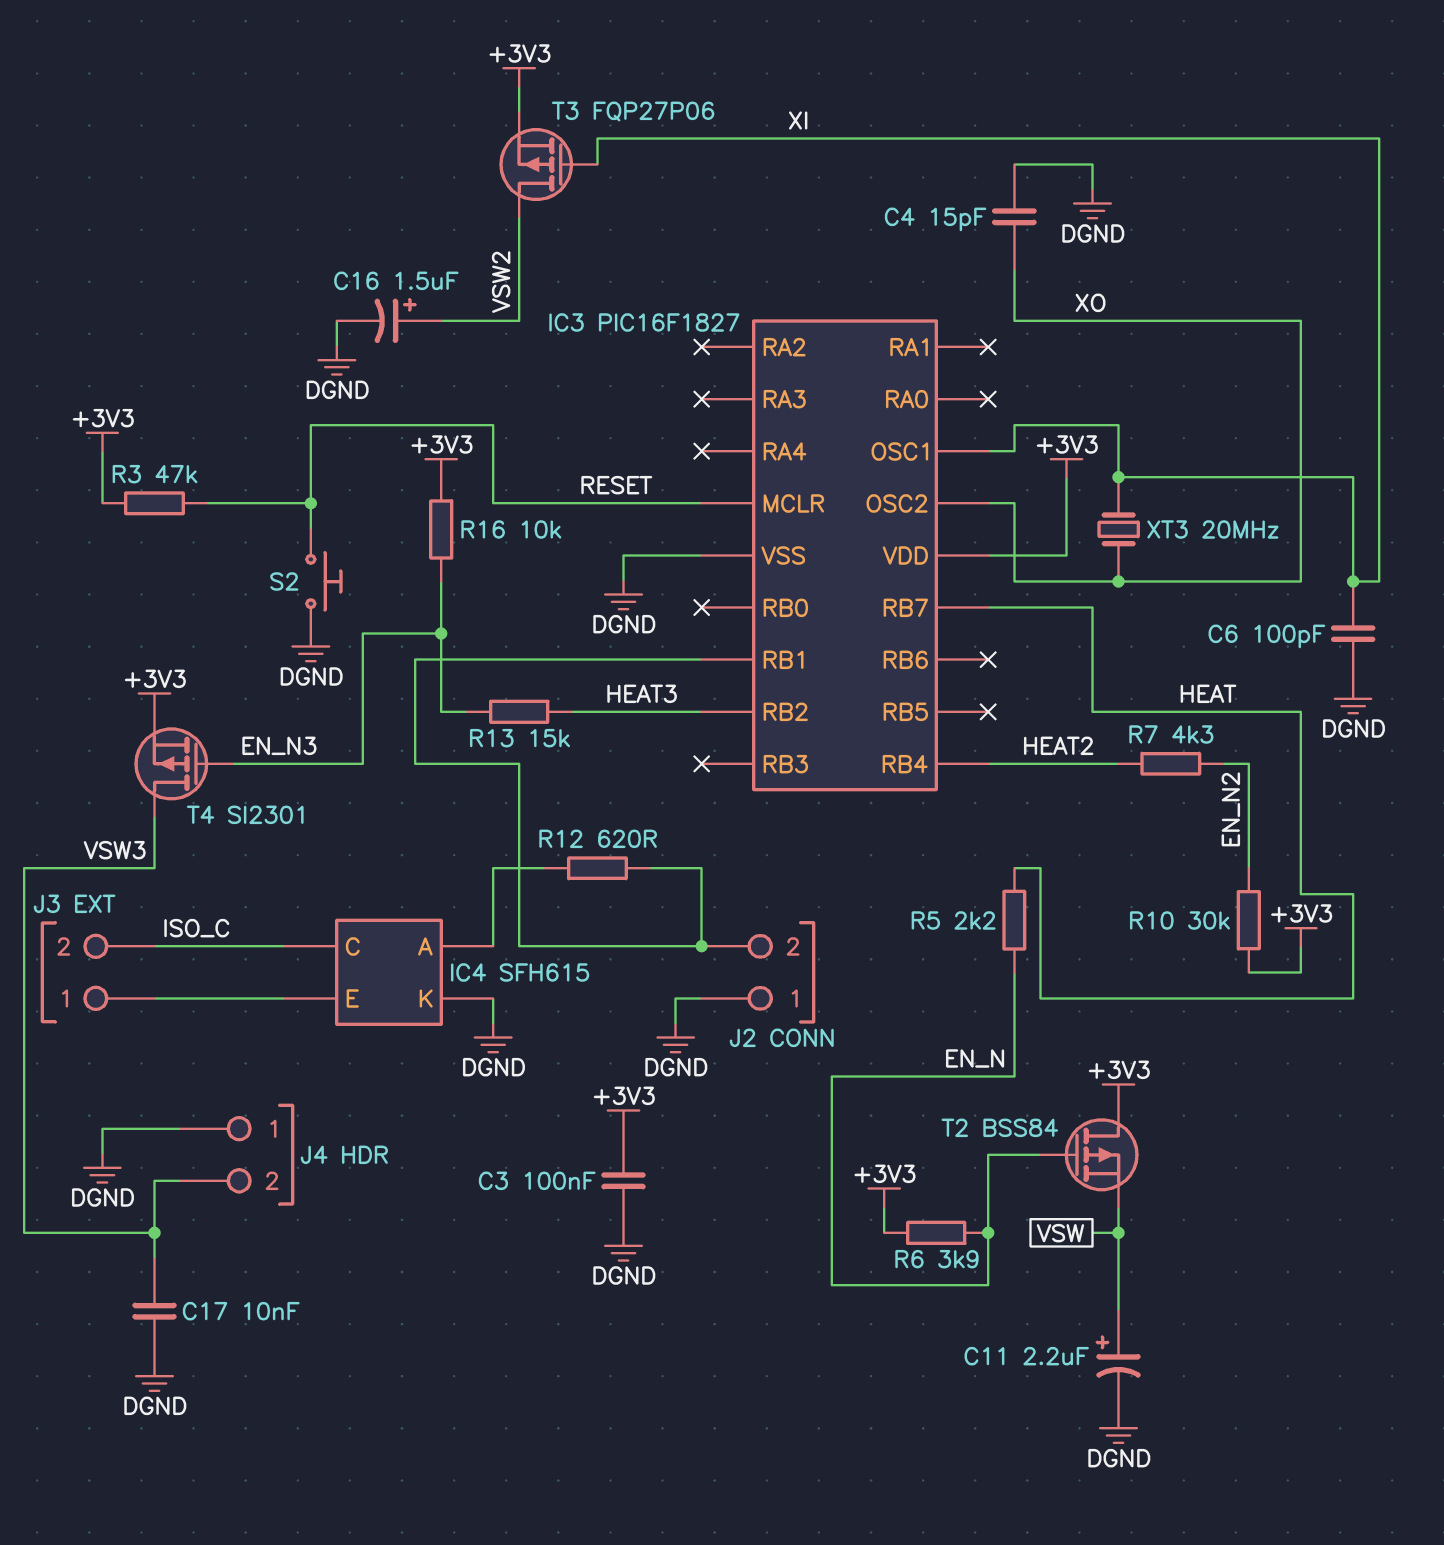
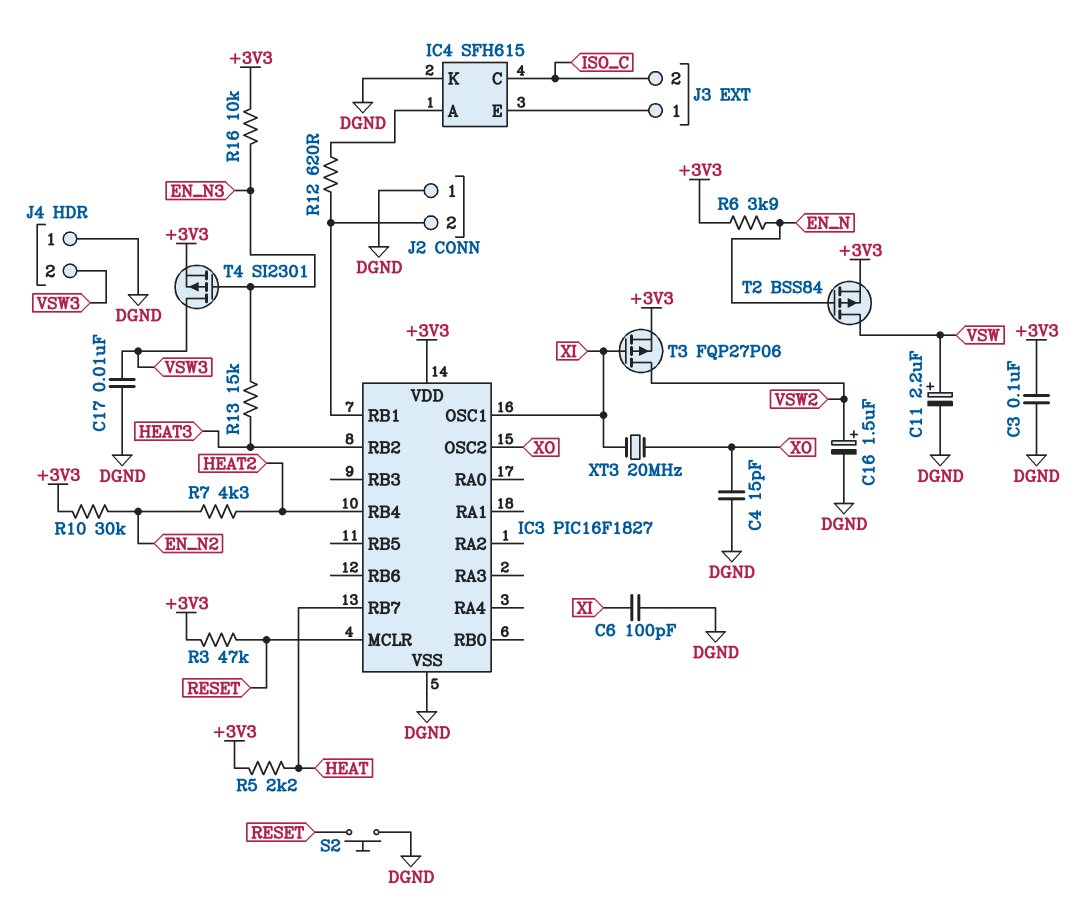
R5: 2.2k (EN_N, HEAT) -> 2.2k (+3V3, HEAT)
T2: PMOS BSS84 (G EN_N, D +3V3, S VSW) -> PMOS BSS84 (G EN_N, D VSW, S +3V3)

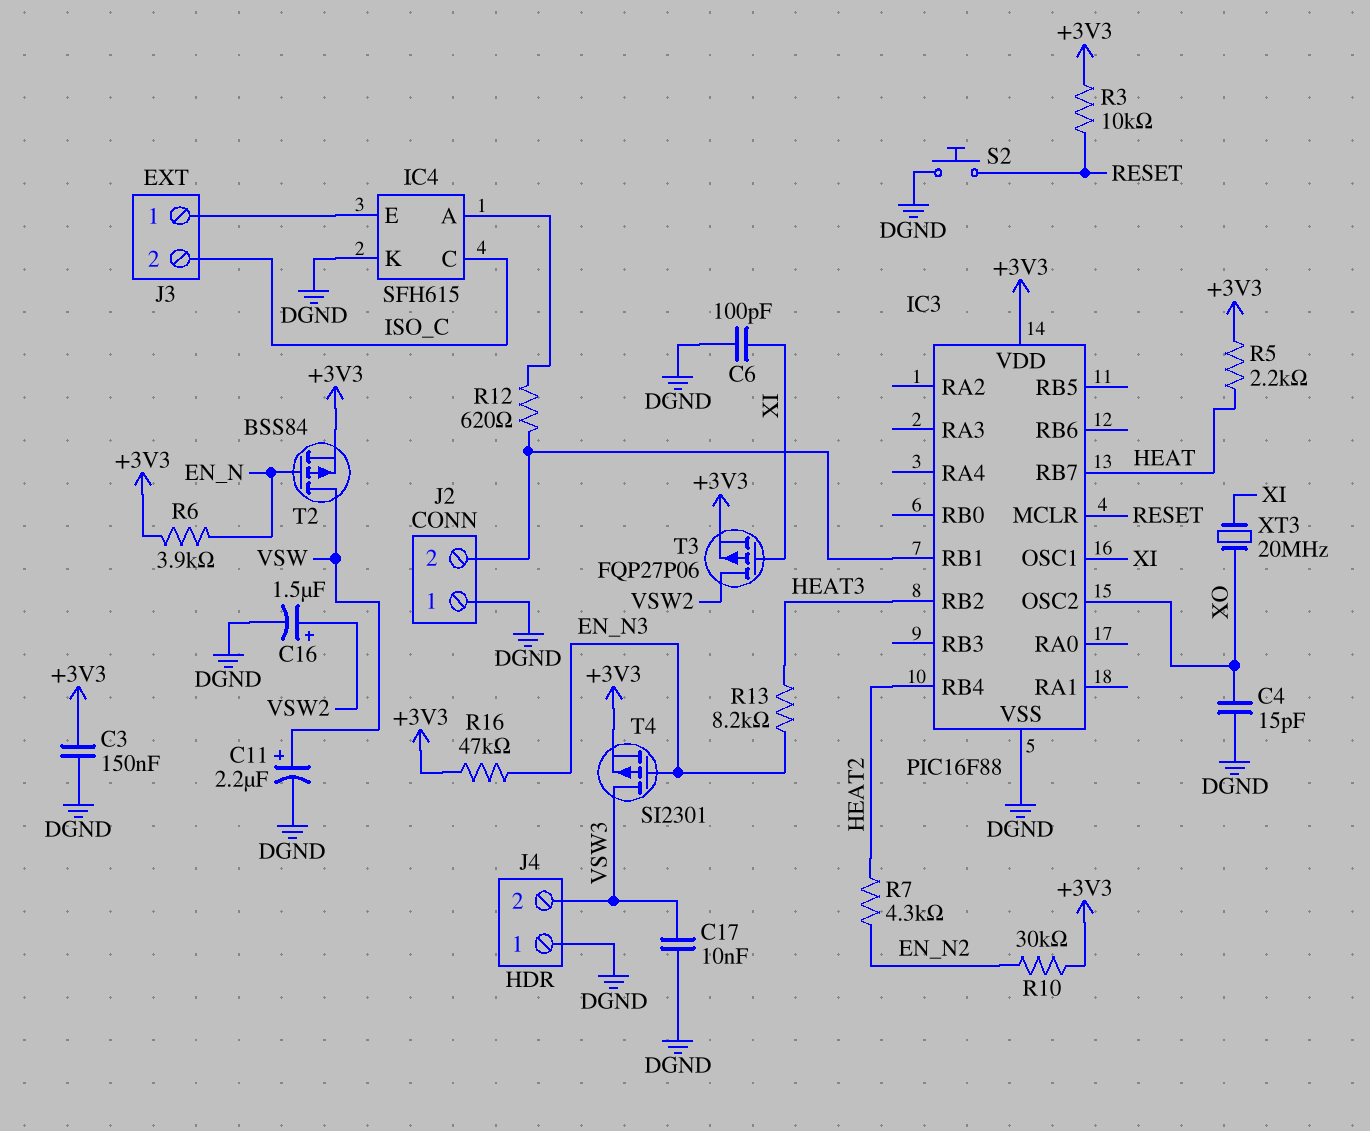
C3: 100nF (+3V3, DGND) -> 150nF (+3V3, DGND)
IC3: PIC16F1827 -> PIC16F88
R3: 47k (+3V3, RESET) -> 10k (+3V3, RESET)
R13: 15k (EN_N3, HEAT3) -> 8.2k (EN_N3, HEAT3)
R16: 10k (+3V3, EN_N3) -> 47k (+3V3, EN_N3)

